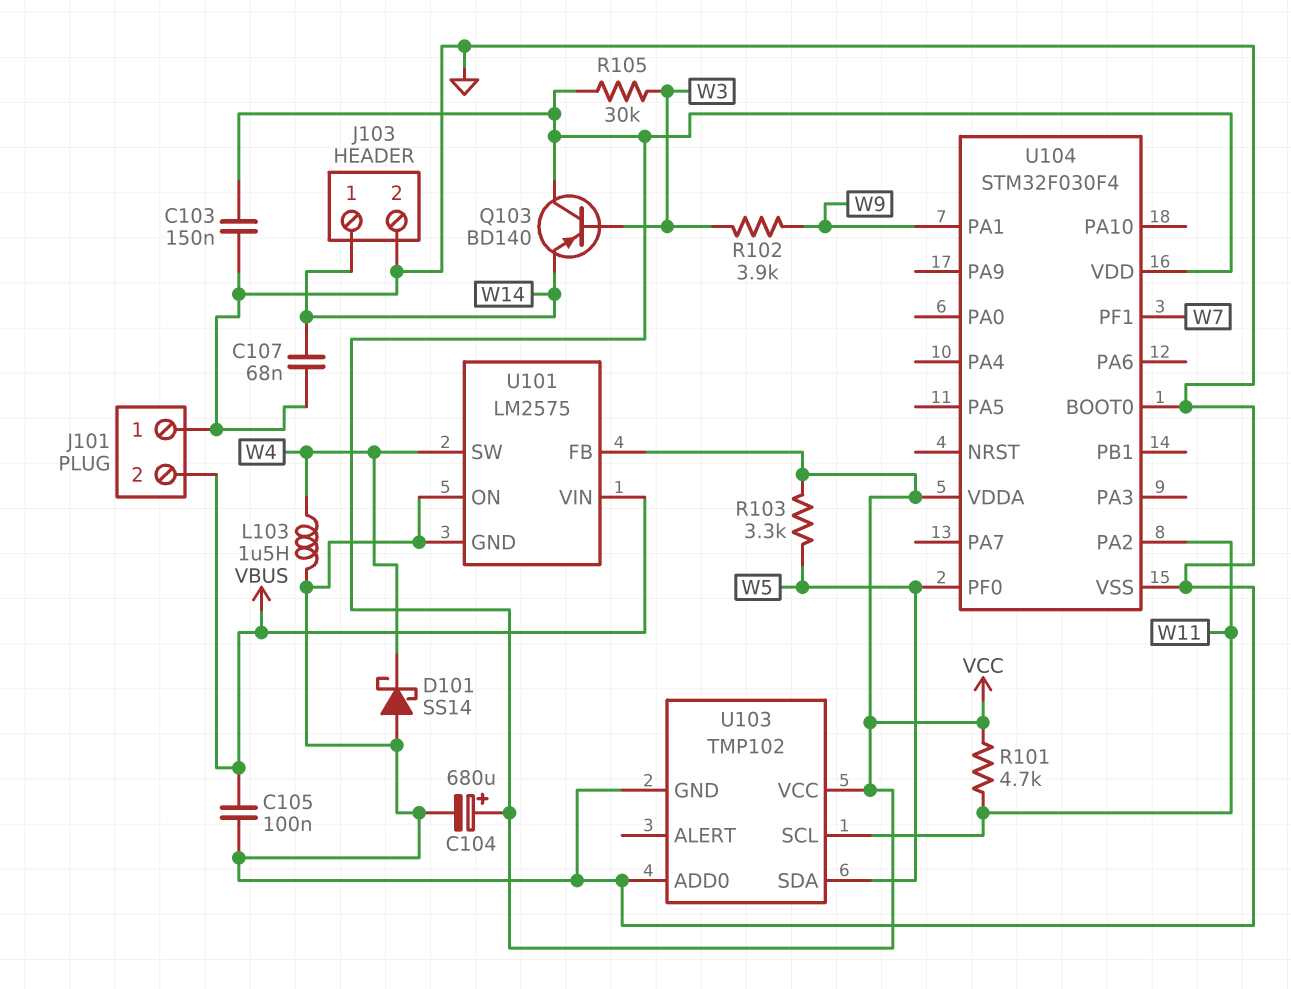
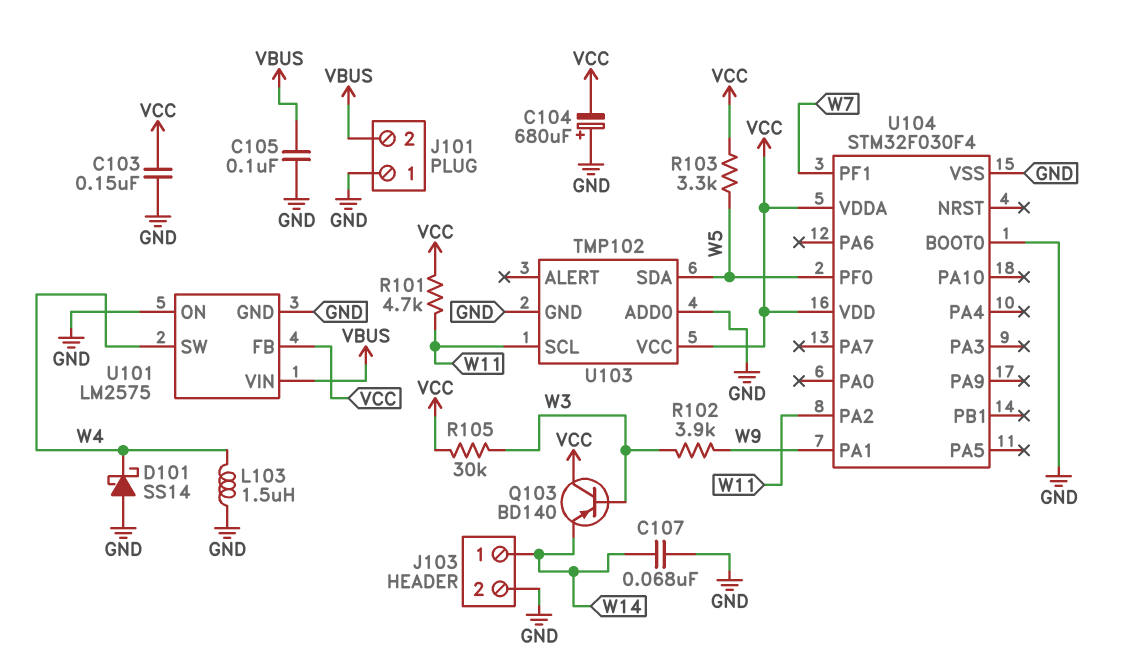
C104: 680uF (plus VCC, minus GND) -> 680uF (plus GND, minus VCC)

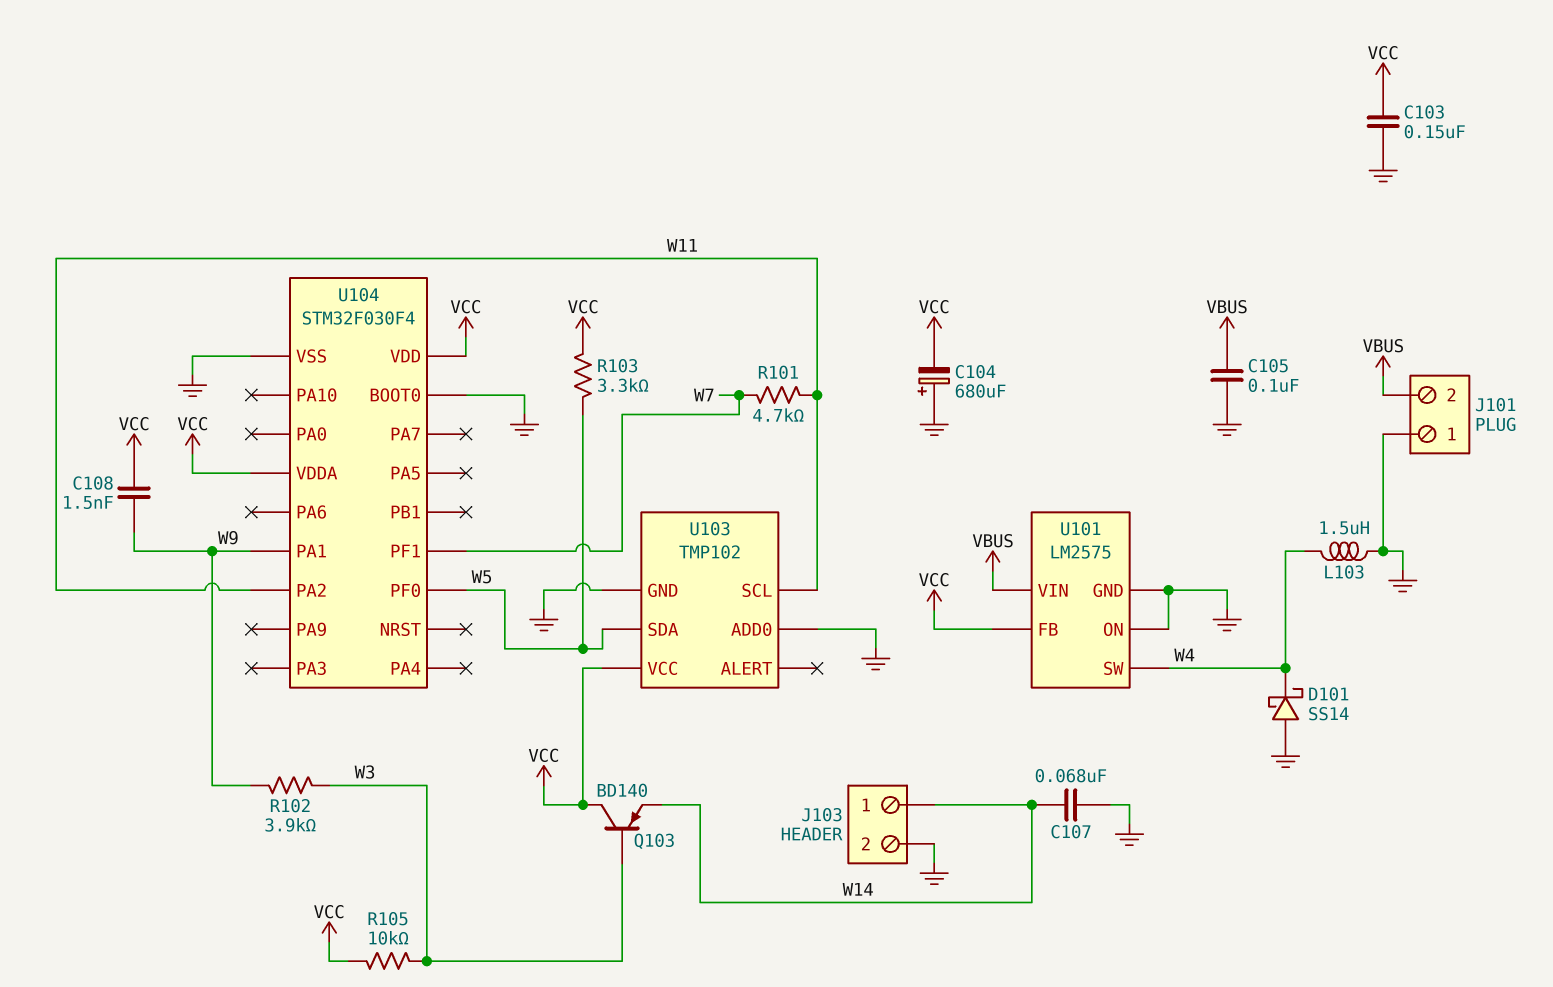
C108: none -> 1.5nF (VCC, W9)
R101: 4.7k (VCC, W11) -> 4.7k (W7, W11)
R105: 30k (VCC, W3) -> 10k (VCC, W3)

